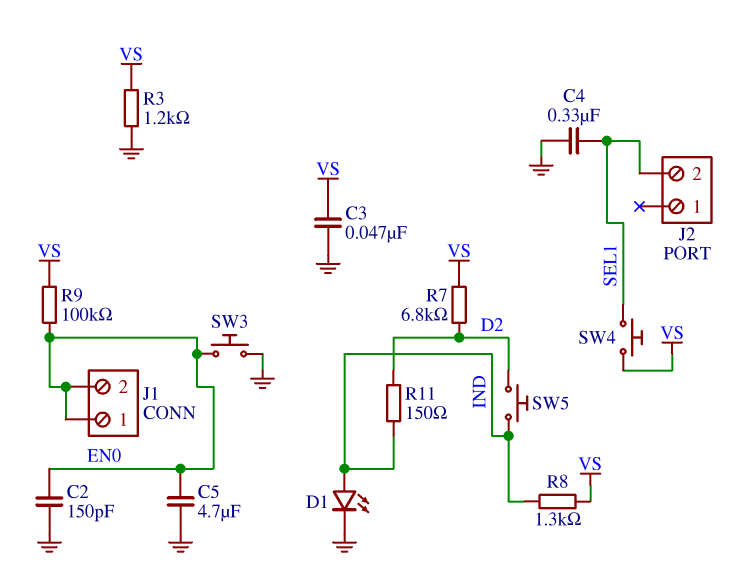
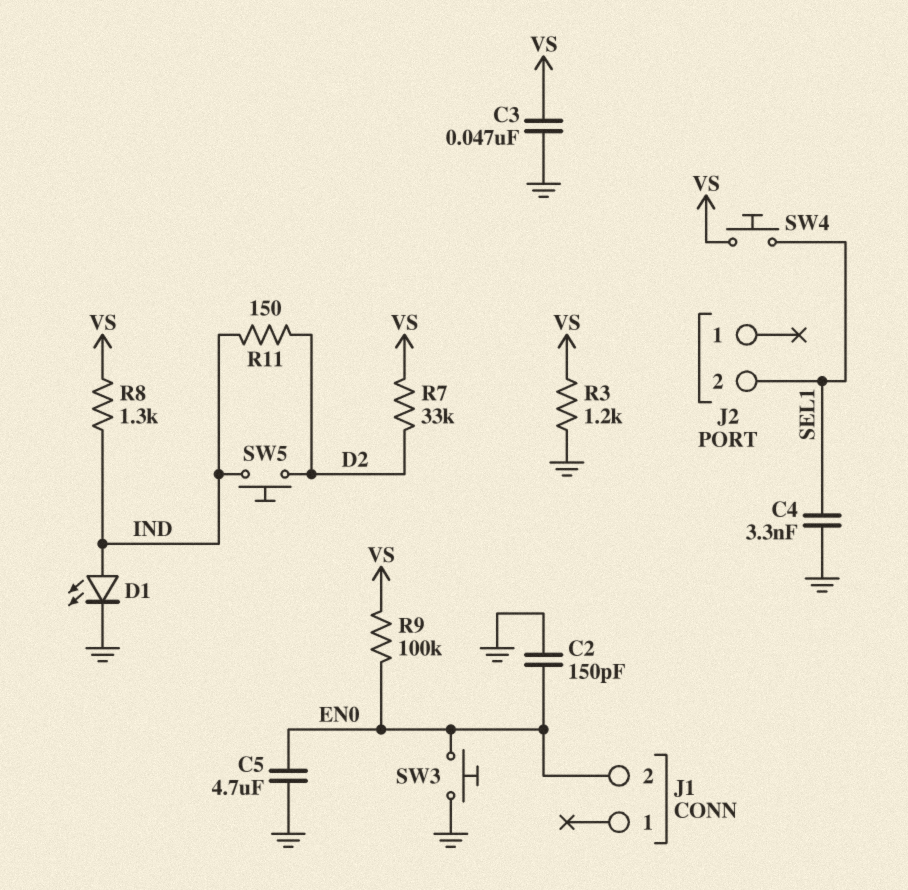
C4: 330nF (GND, SEL1) -> 3.3nF (GND, SEL1)
J1 pin 1: EN0 -> none
R7: 6.8k (D2, VS) -> 33k (D2, VS)

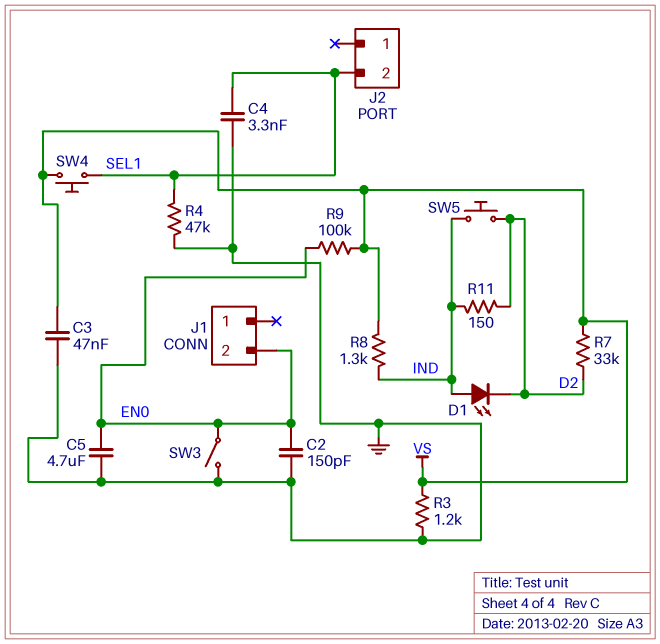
D1: LED (A IND, K GND) -> LED (A IND, K D2)
R4: none -> 47k (GND, SEL1)
SW3: button (EN0, GND) -> switch (EN0, GND)

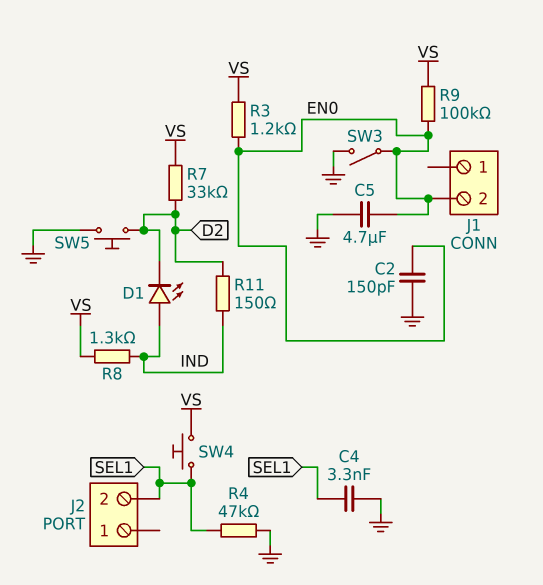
C3: 47nF (GND, VS) -> none
R3: 1.2k (GND, VS) -> 1.2k (EN0, VS)
SW5: button (D2, IND) -> button (D2, GND)

